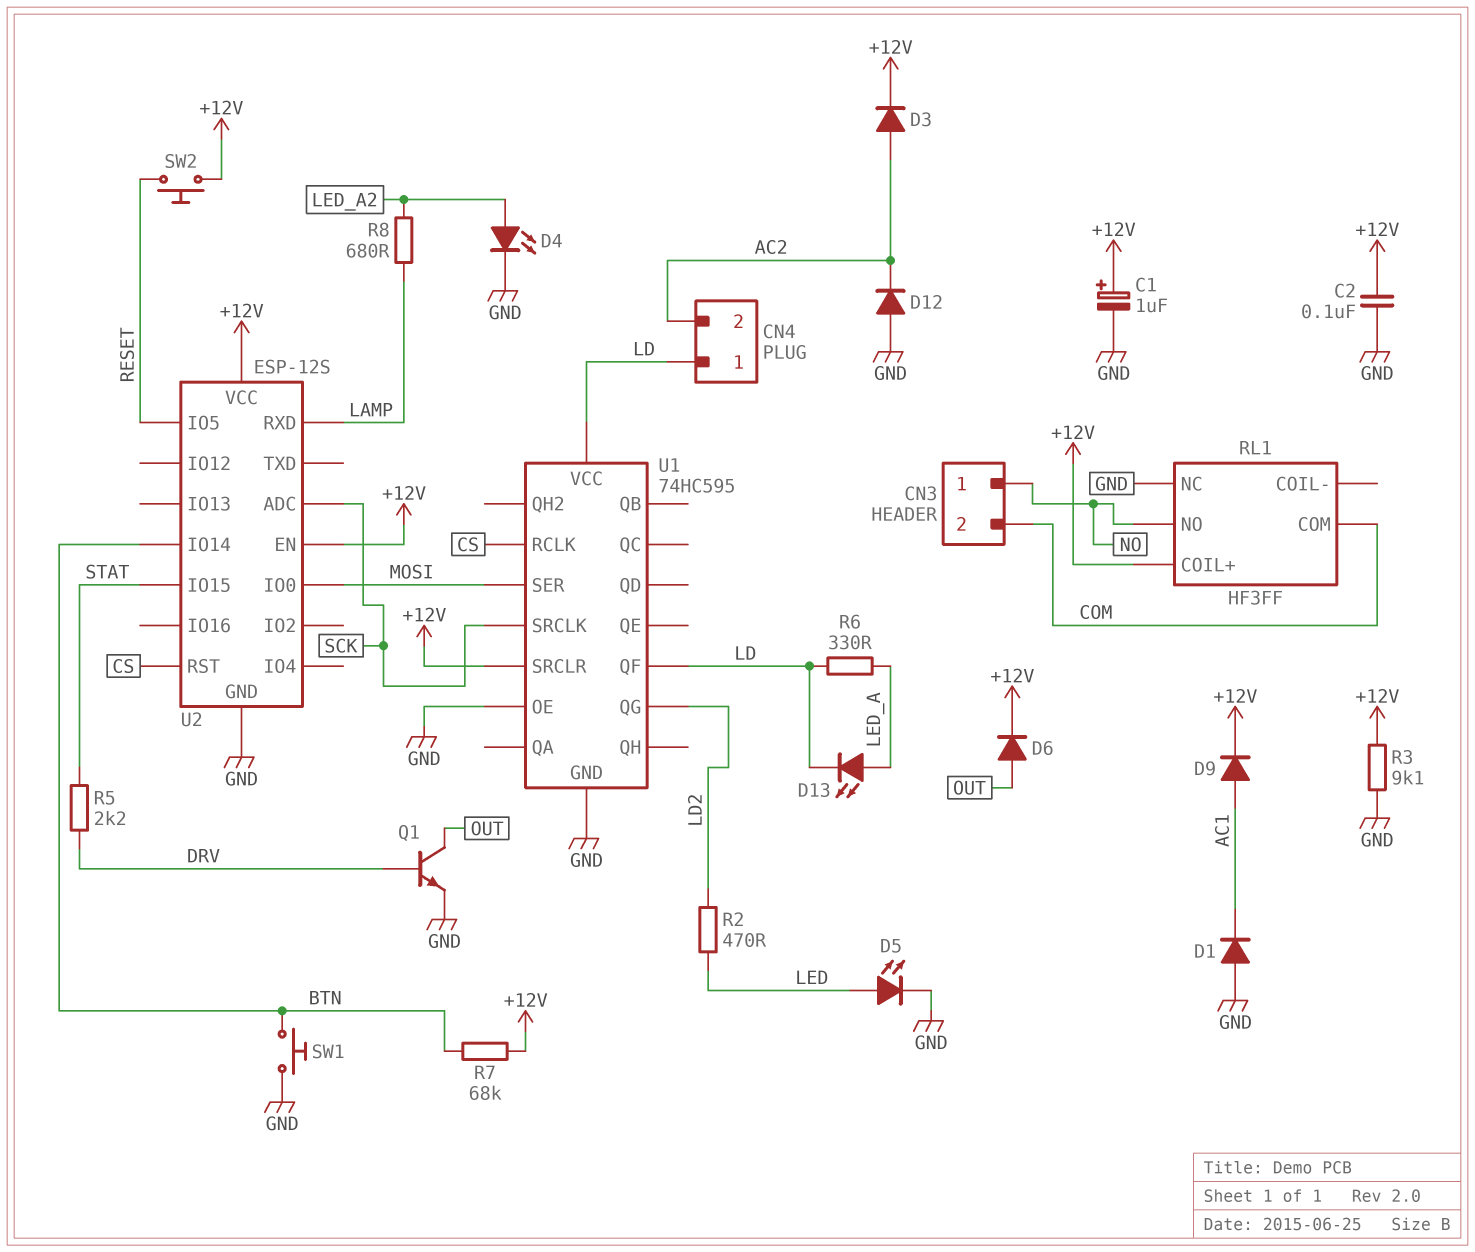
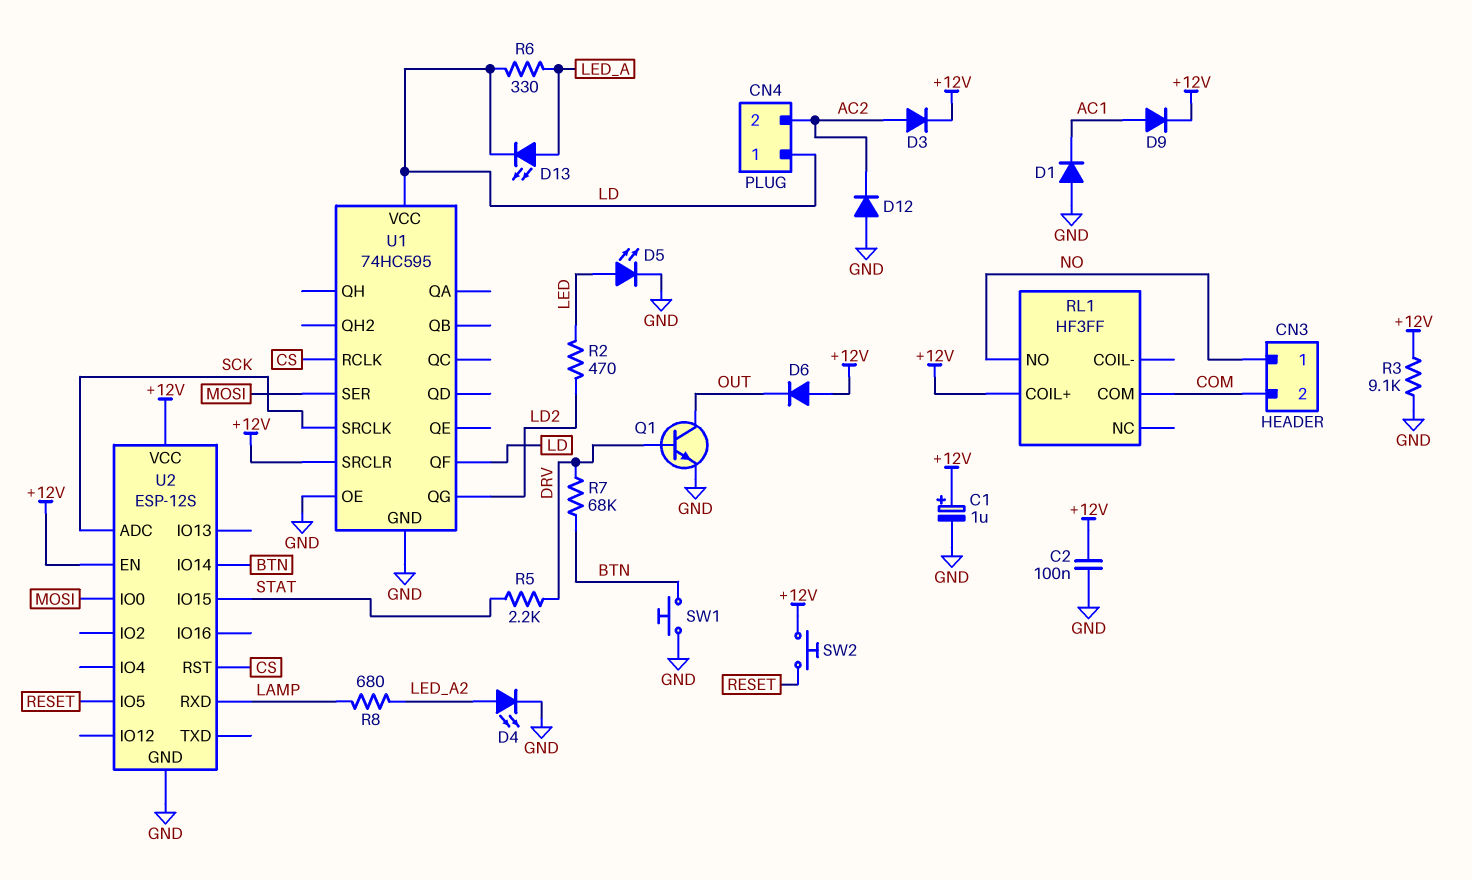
D6: diode (A OUT, K +12V) -> diode (A +12V, K OUT)
R7: 68k (+12V, BTN) -> 68k (BTN, DRV)
RL1 pin NC: GND -> none

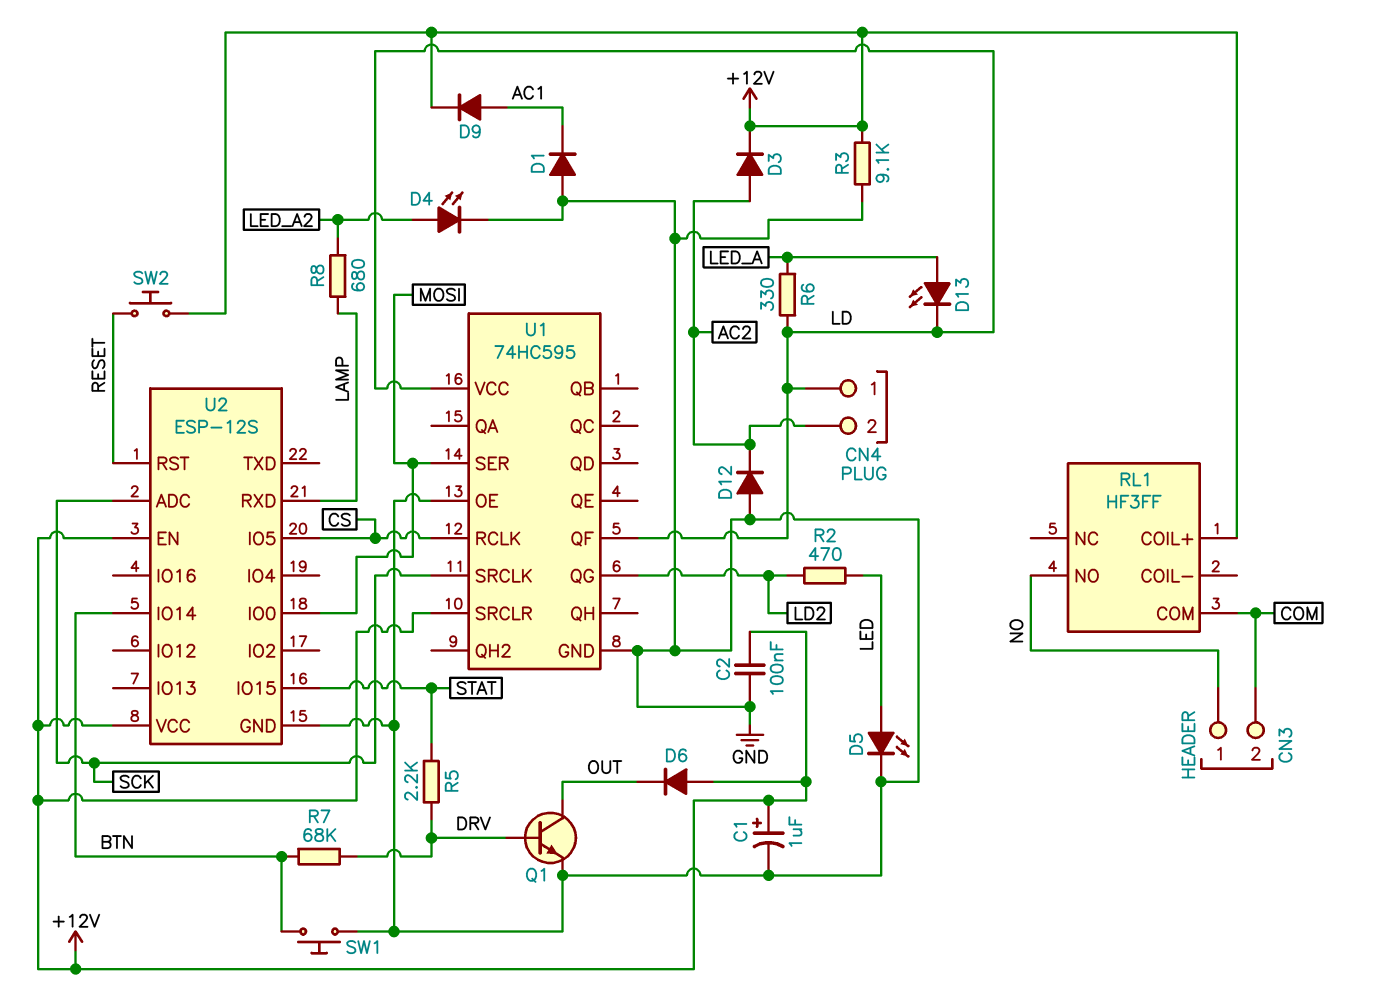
U2 pin IO5: RESET -> CS
U2 pin RST: CS -> RESET

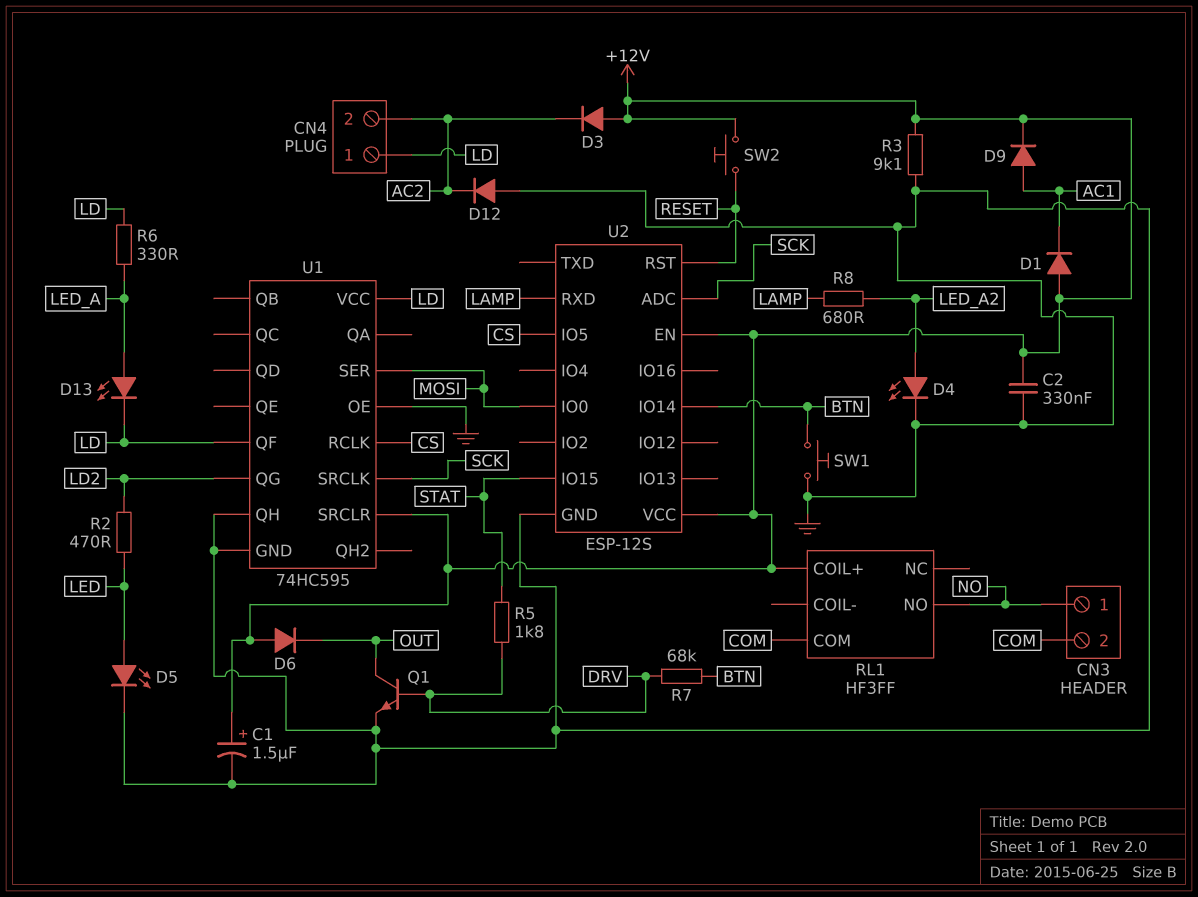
C1: 1uF (plus +12V, minus GND) -> 1.5uF (plus +12V, minus GND)
C2: 100nF (+12V, GND) -> 330nF (+12V, GND)
D1: diode (A GND, K AC1) -> diode (A +12V, K AC1)
D3: diode (A AC2, K +12V) -> diode (A +12V, K AC2)
R5: 2.2k (DRV, STAT) -> 1.8k (DRV, STAT)
U1 pin QH: none -> GND

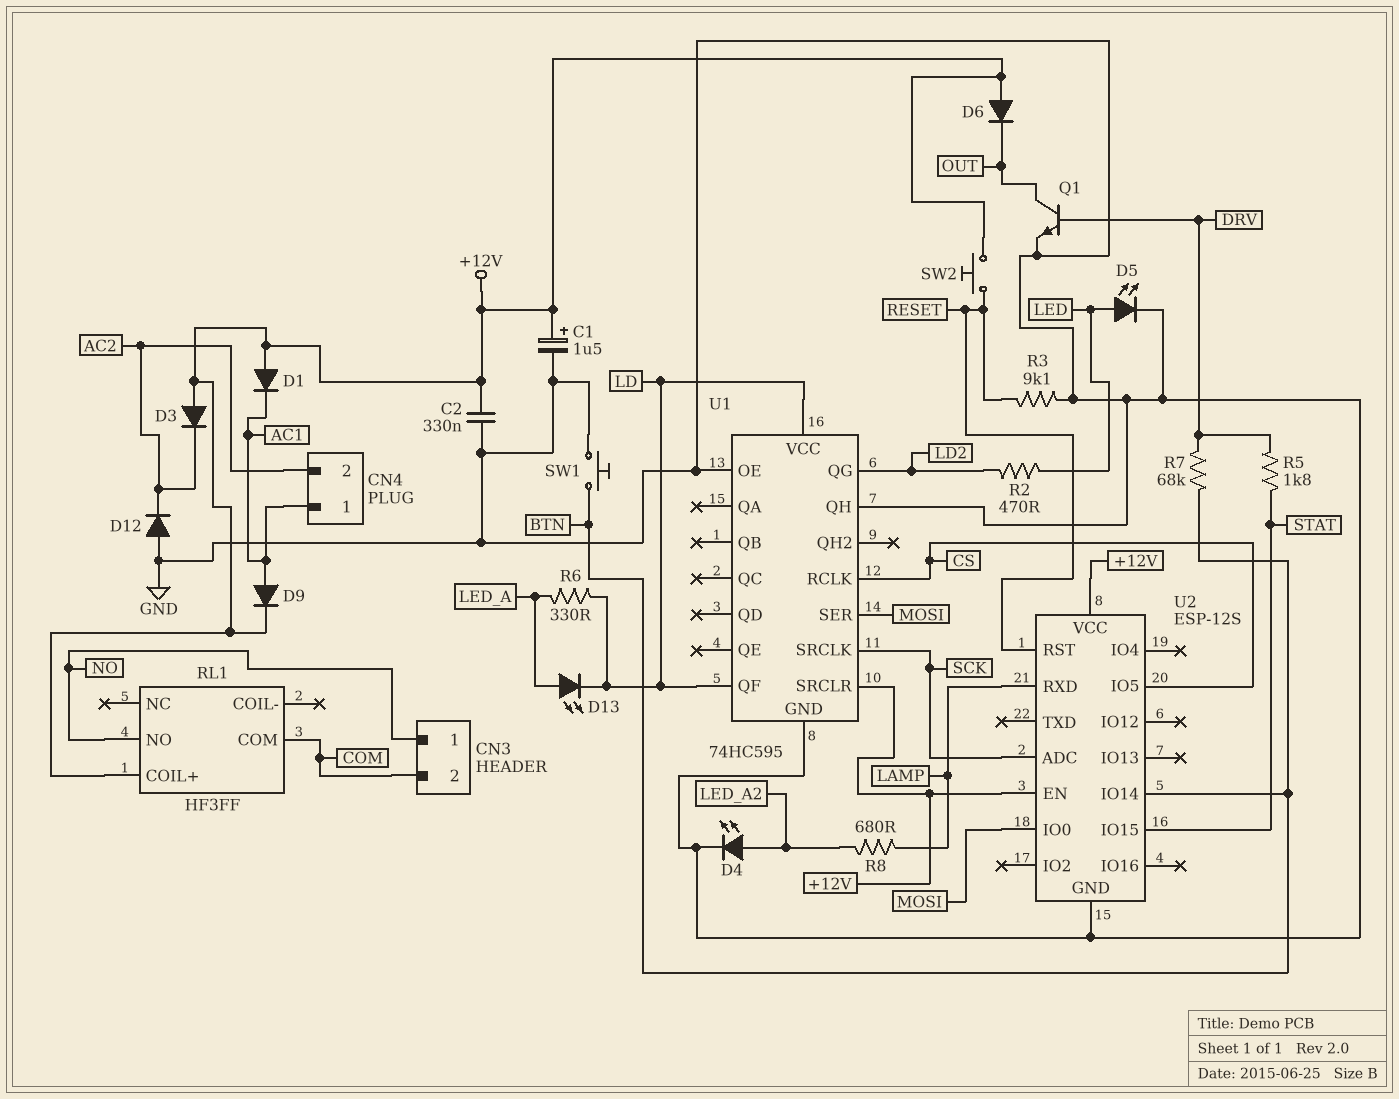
CN4 pin 1: LD -> AC1
R3: 9.1k (+12V, GND) -> 9.1k (GND, RESET)

